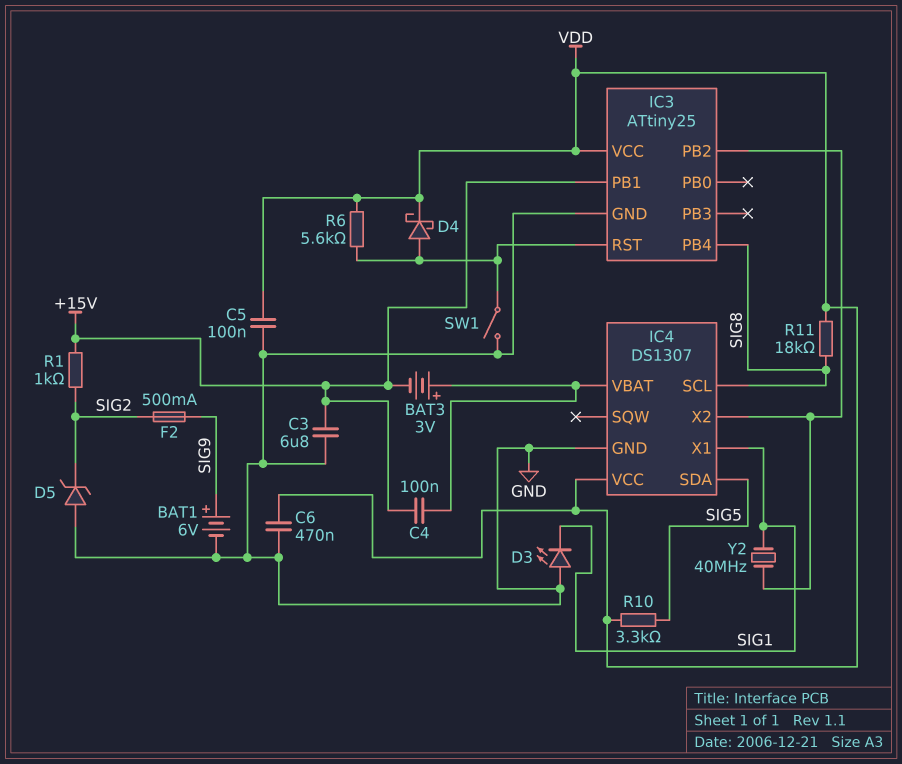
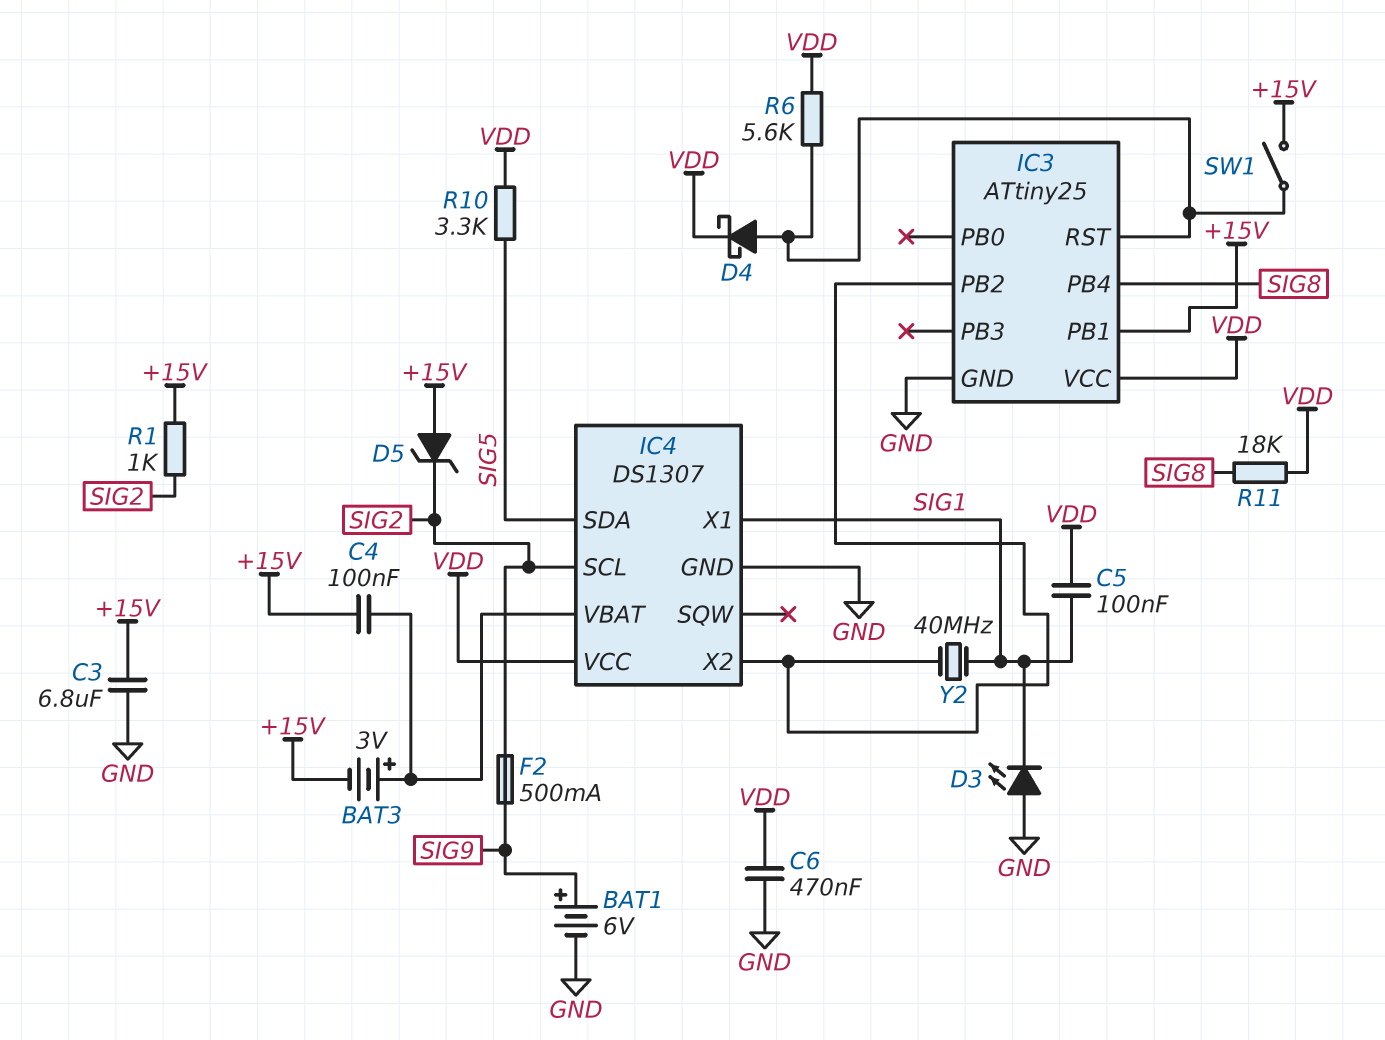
C5: 100nF (GND, VDD) -> 100nF (SIG1, VDD)
D5: zener (A GND, K SIG2) -> zener (A +15V, K SIG2)
IC4 pin SCL: SIG8 -> SIG2
SW1: switch (GND, IC3/RST) -> switch (+15V, IC3/RST)

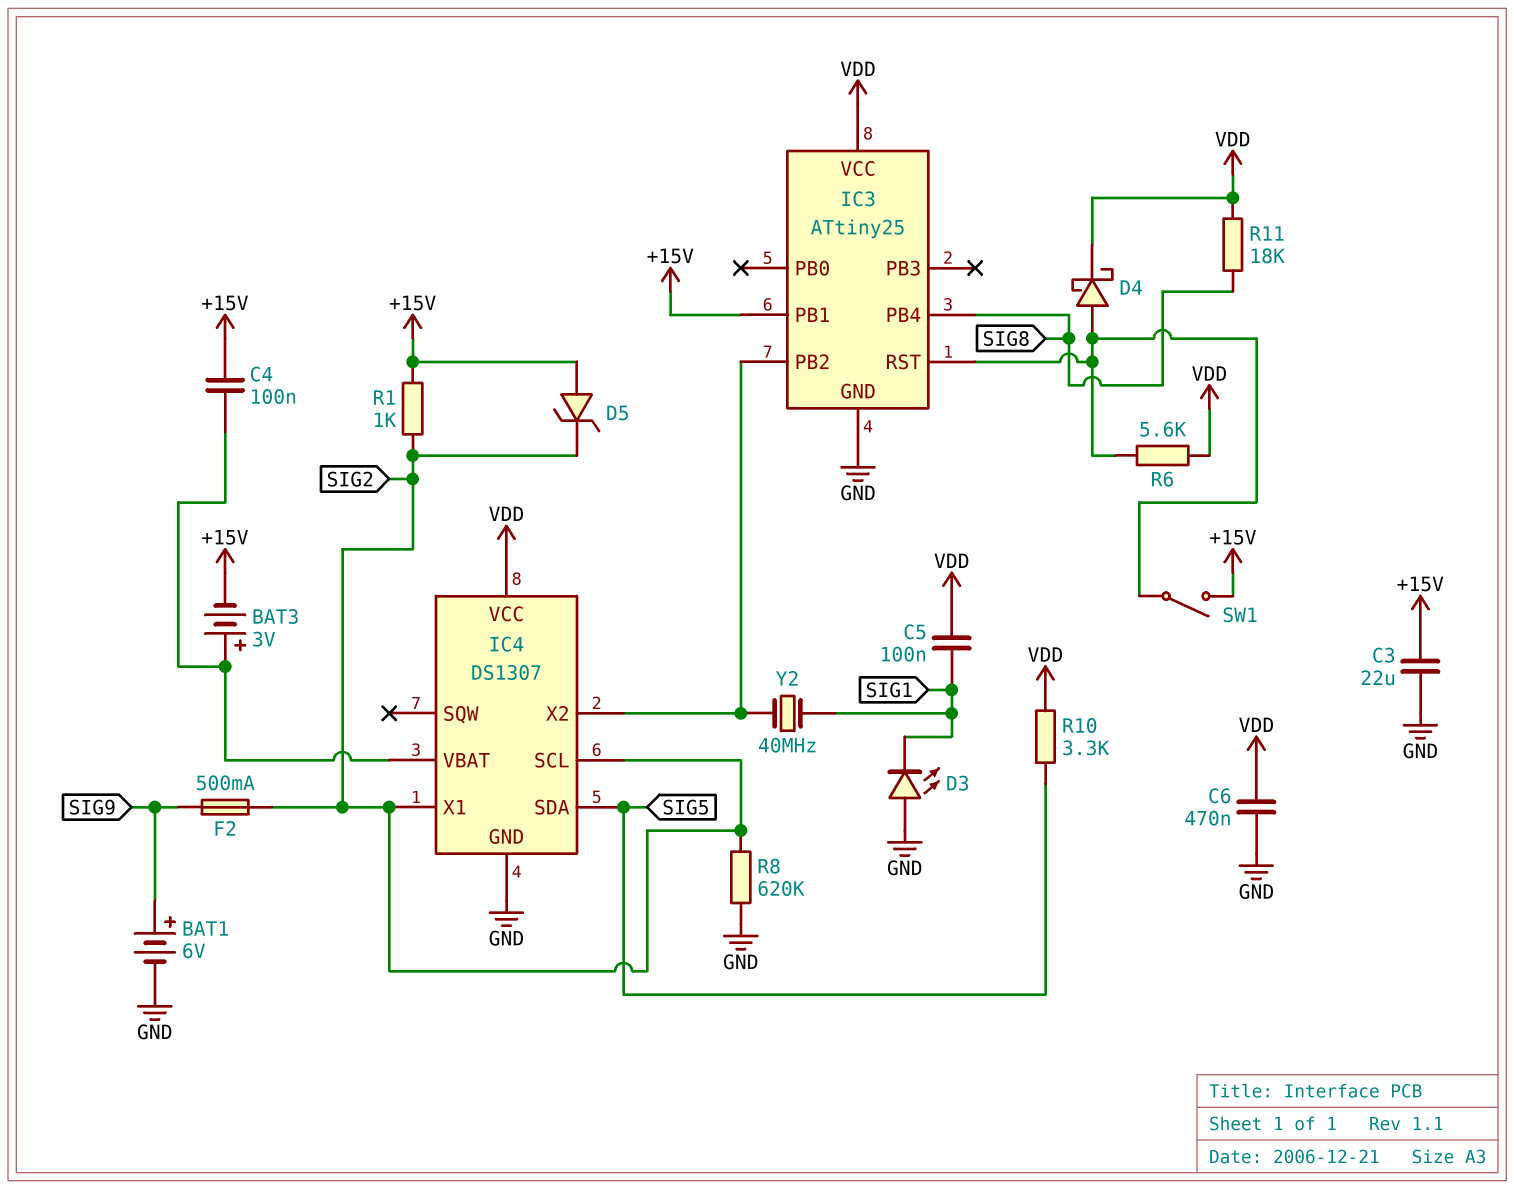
C3: 6.8uF (+15V, GND) -> 22uF (+15V, GND)
IC4 pin X1: SIG1 -> SIG2
R8: none -> 620k (GND, SIG2)

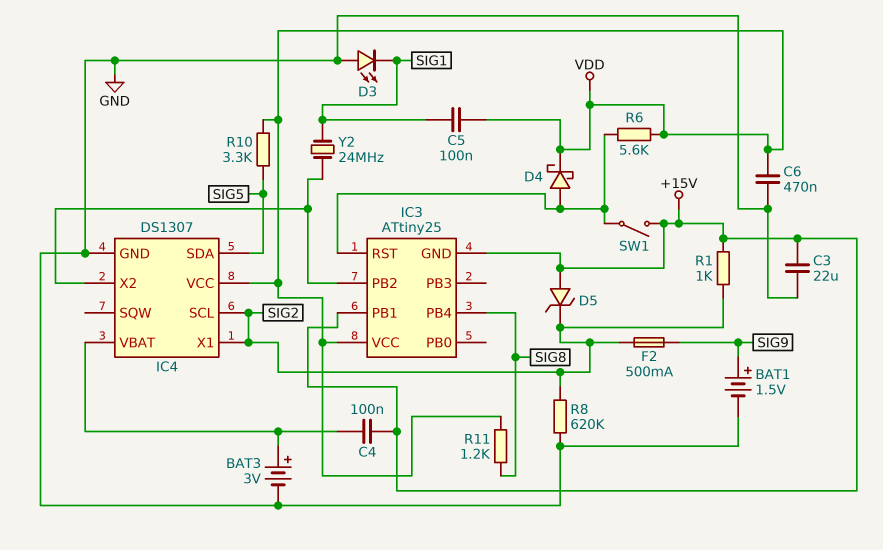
BAT1: 6V (plus SIG9, minus GND) -> 1.5V (plus SIG9, minus GND)
BAT3: 3V (plus IC4/VBAT, minus +15V) -> 3V (plus IC4/VBAT, minus GND)
IC3 pin GND: GND -> +15V
R11: 18k (SIG8, VDD) -> 1.2k (SIG8, VDD)
Y2: 40MHz (IC3/PB2, SIG1) -> 24MHz (IC3/PB2, SIG1)

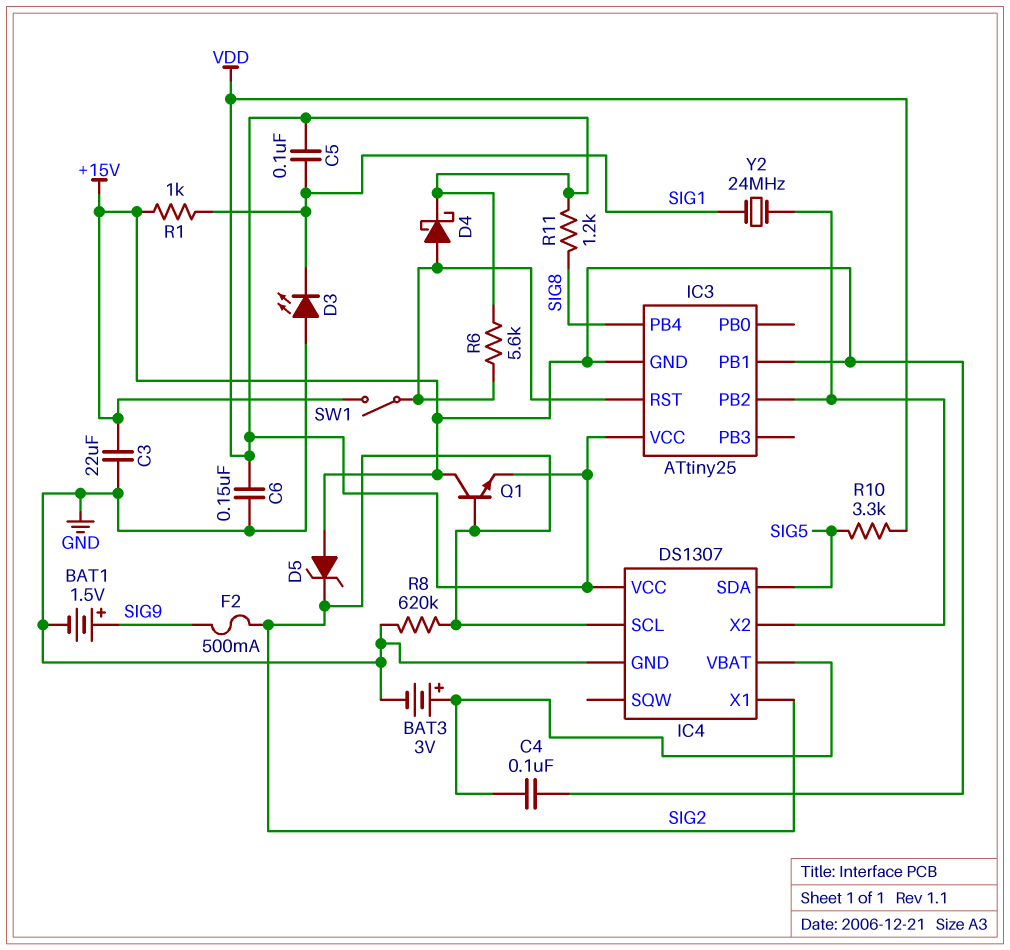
C6: 470nF (GND, VDD) -> 150nF (GND, VDD)
Q1: none -> NPN (B SIG2, C +15V, E VDD)
R1: 1k (+15V, SIG2) -> 1k (+15V, SIG1)

